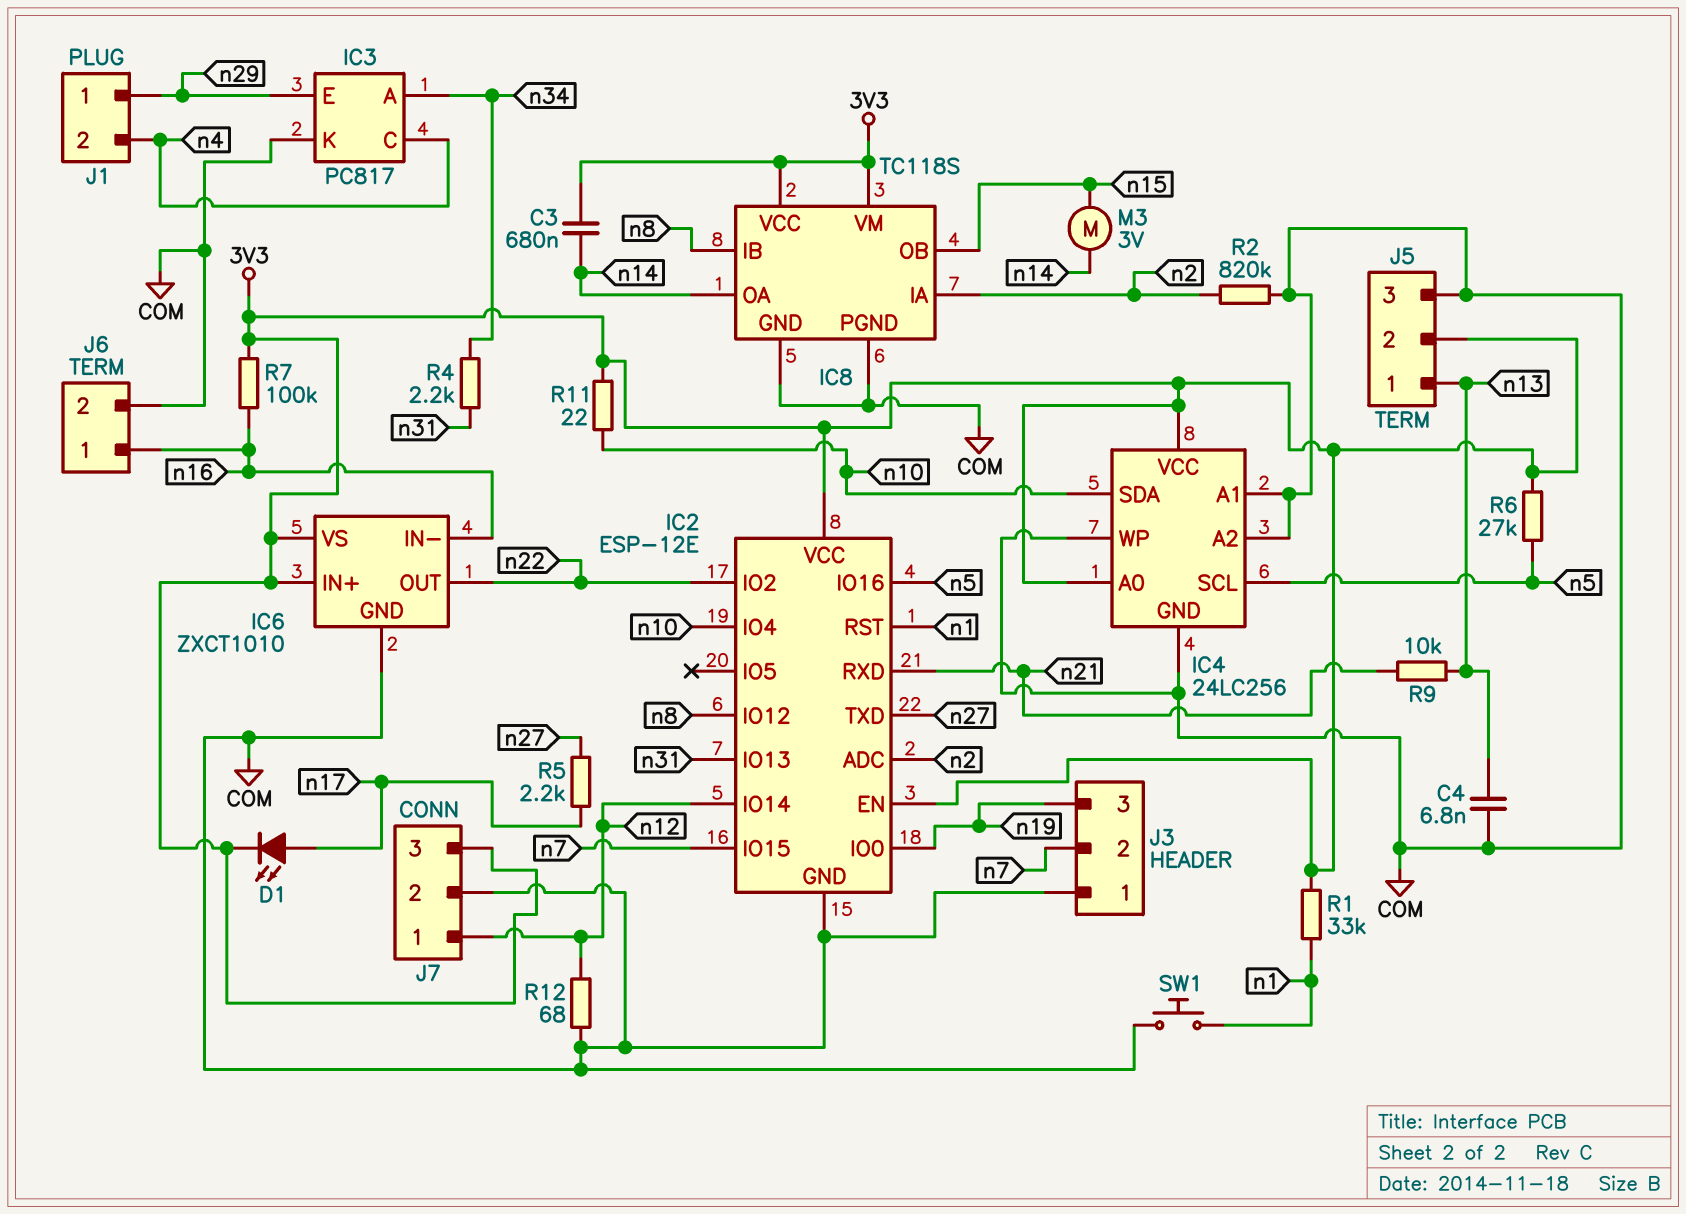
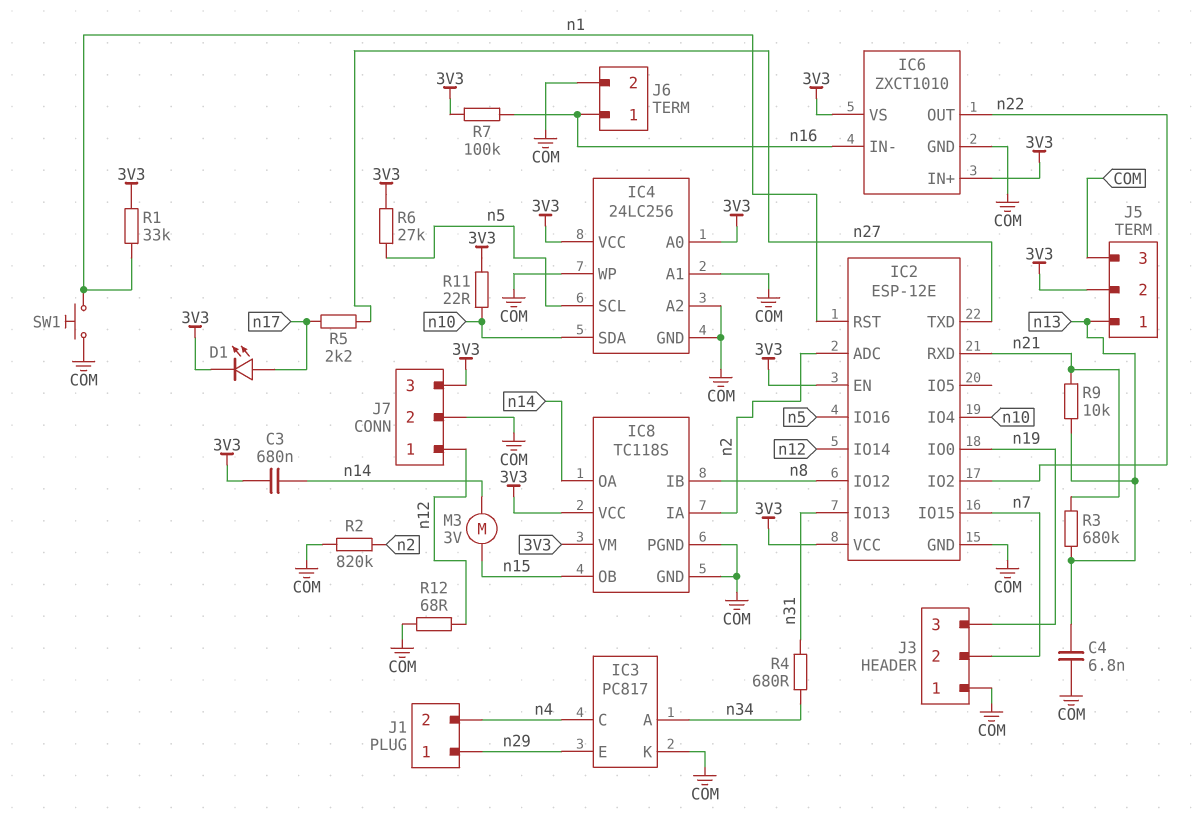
R3: none -> 680k (n13, n21)
R4: 2.2k (n31, n34) -> 680 (n31, n34)

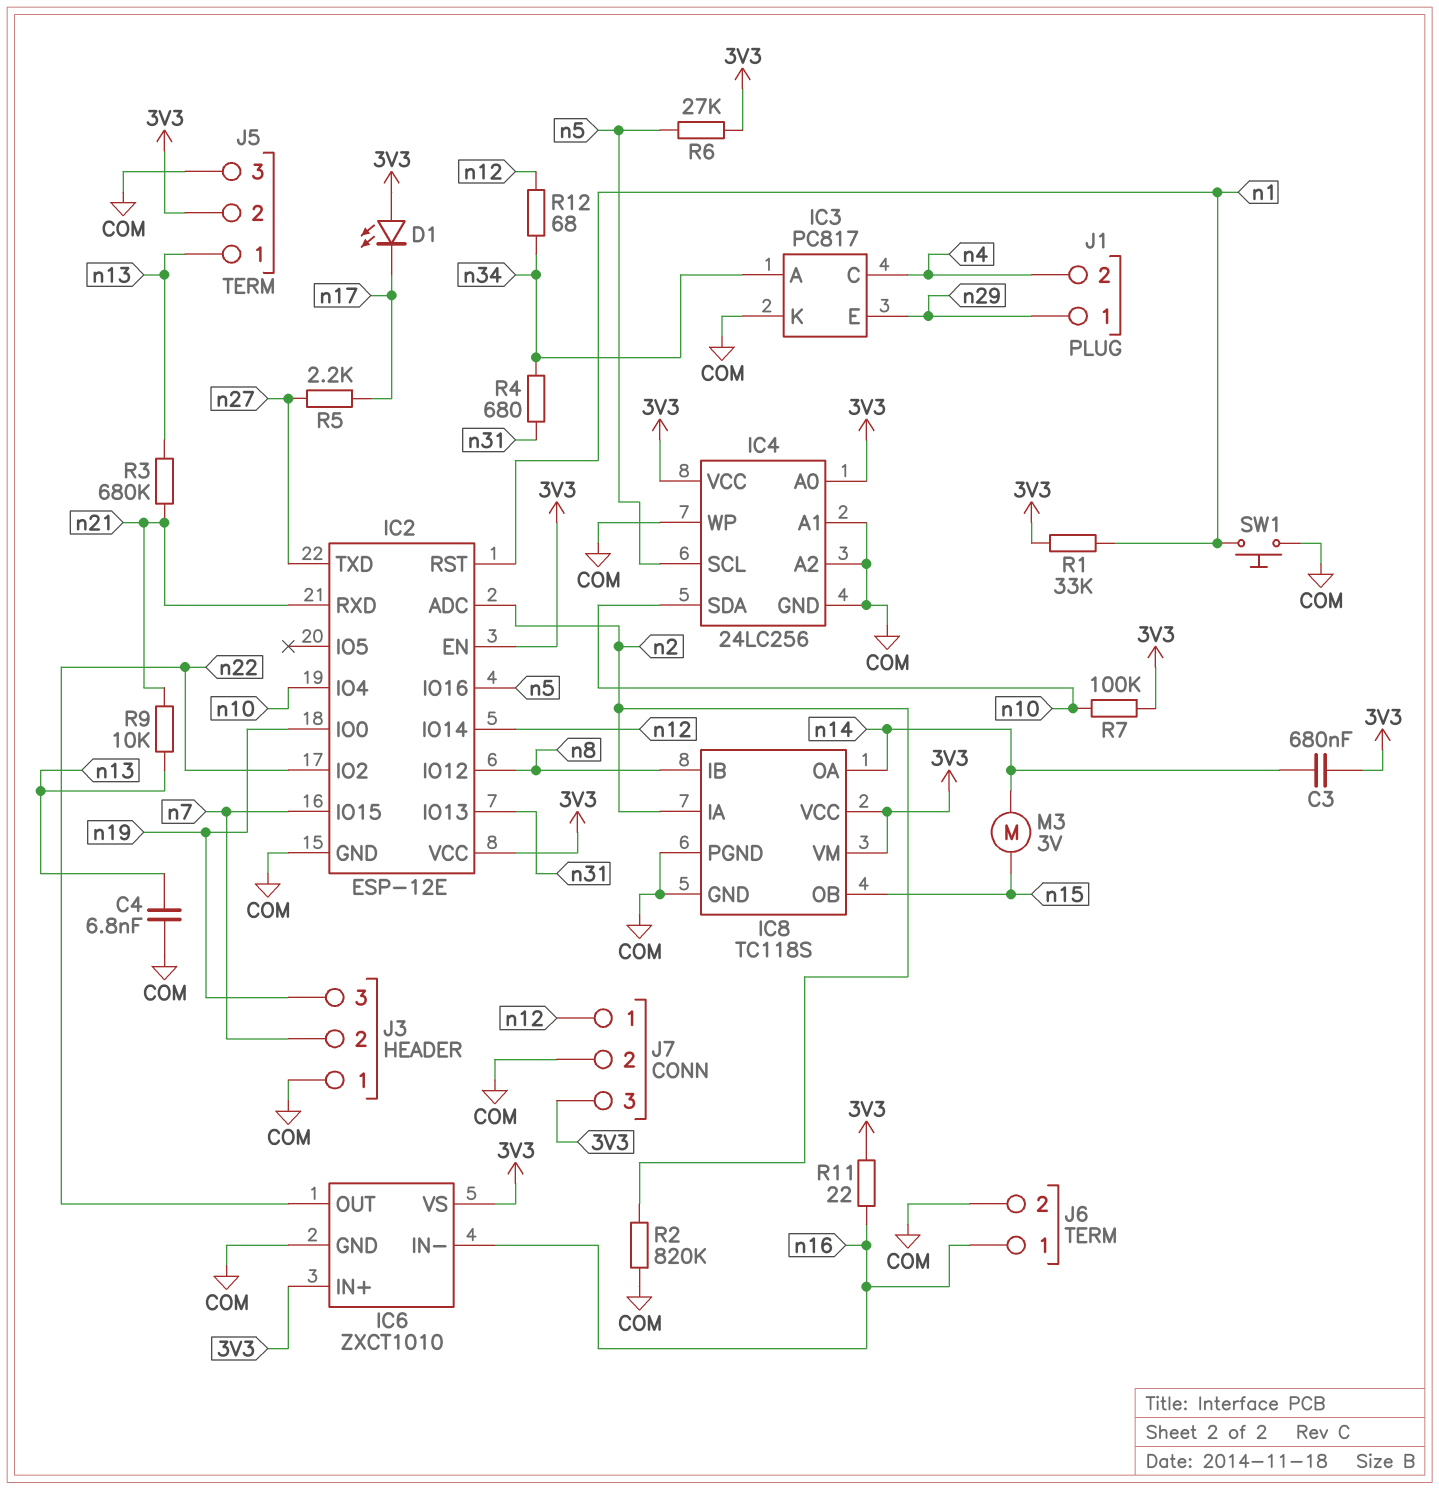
D1: LED (A n17, K 3V3) -> LED (A 3V3, K n17)
R7: 100k (3V3, n16) -> 100k (3V3, n10)
R11: 22 (3V3, n10) -> 22 (3V3, n16)
R12: 68 (COM, n12) -> 68 (n12, n34)

